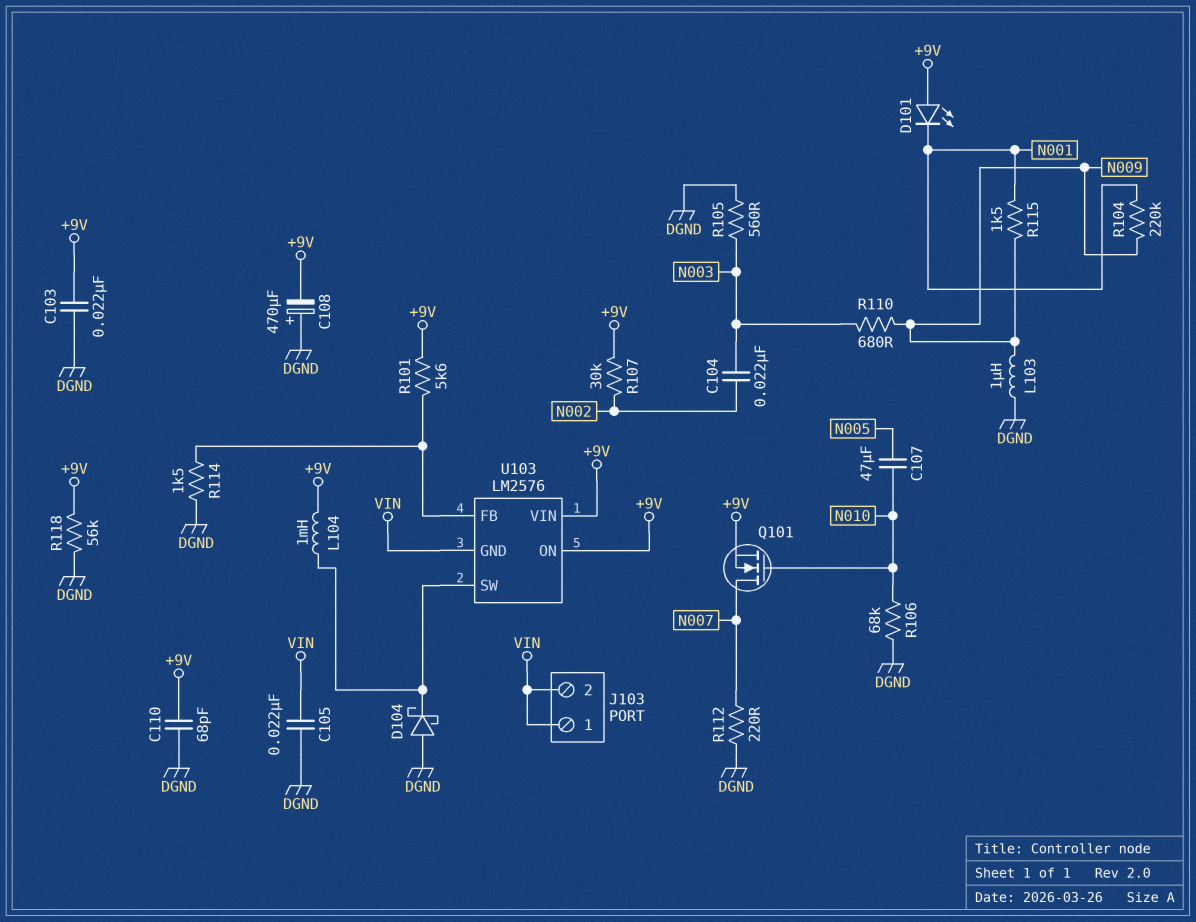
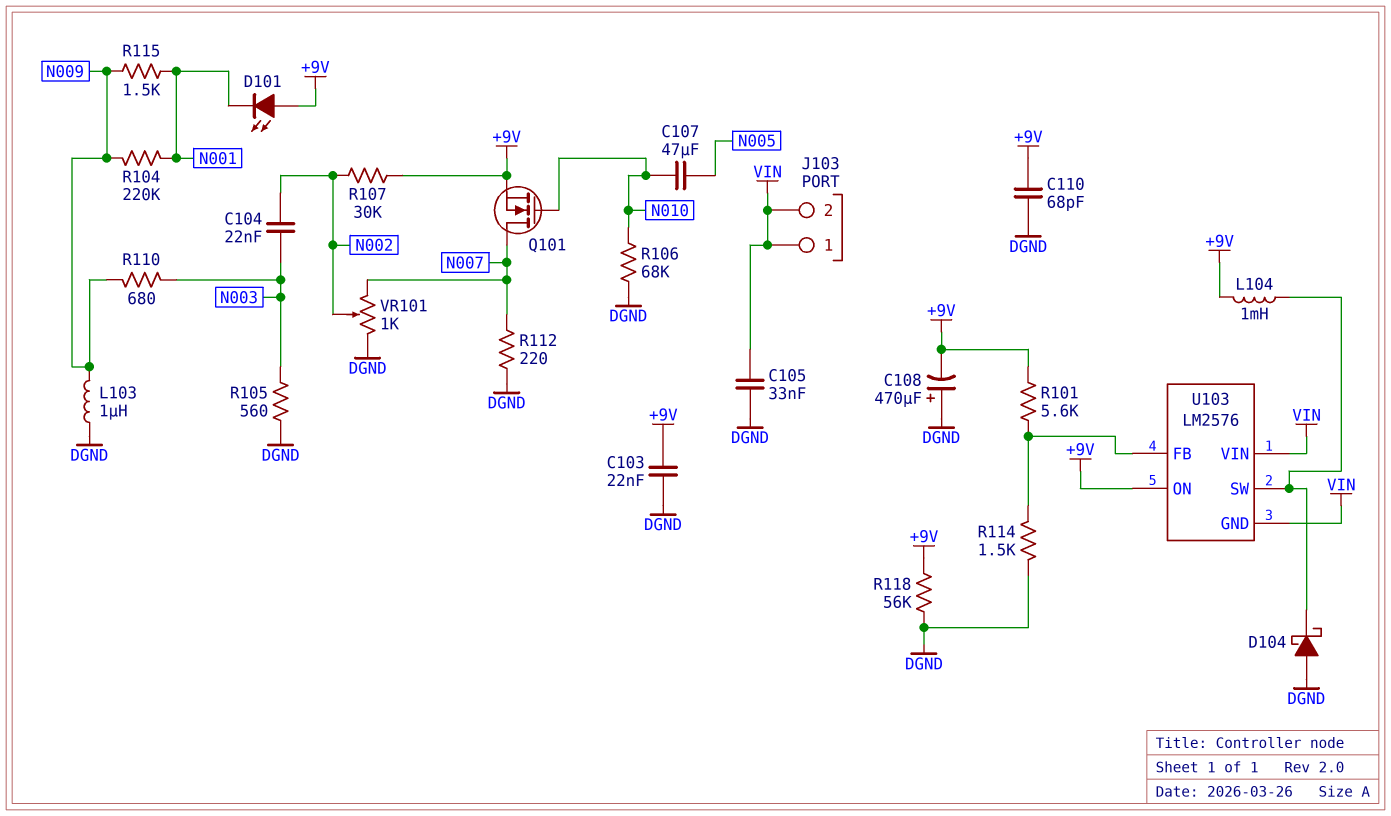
C105: 22nF (DGND, VIN) -> 33nF (DGND, VIN)
U103 pin VIN: +9V -> VIN
VR101: none -> 1k (DGND, N007, wiper N002)

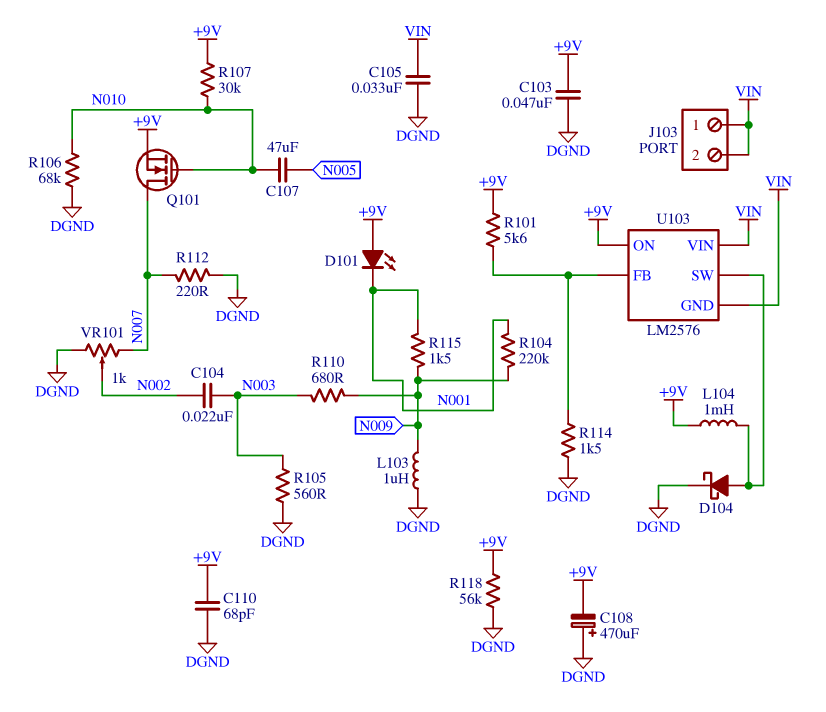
C103: 22nF (+9V, DGND) -> 47nF (+9V, DGND)
D104: schottky (A DGND, K U103/SW) -> schottky (A U103/SW, K DGND)
R107: 30k (+9V, N002) -> 30k (+9V, N010)

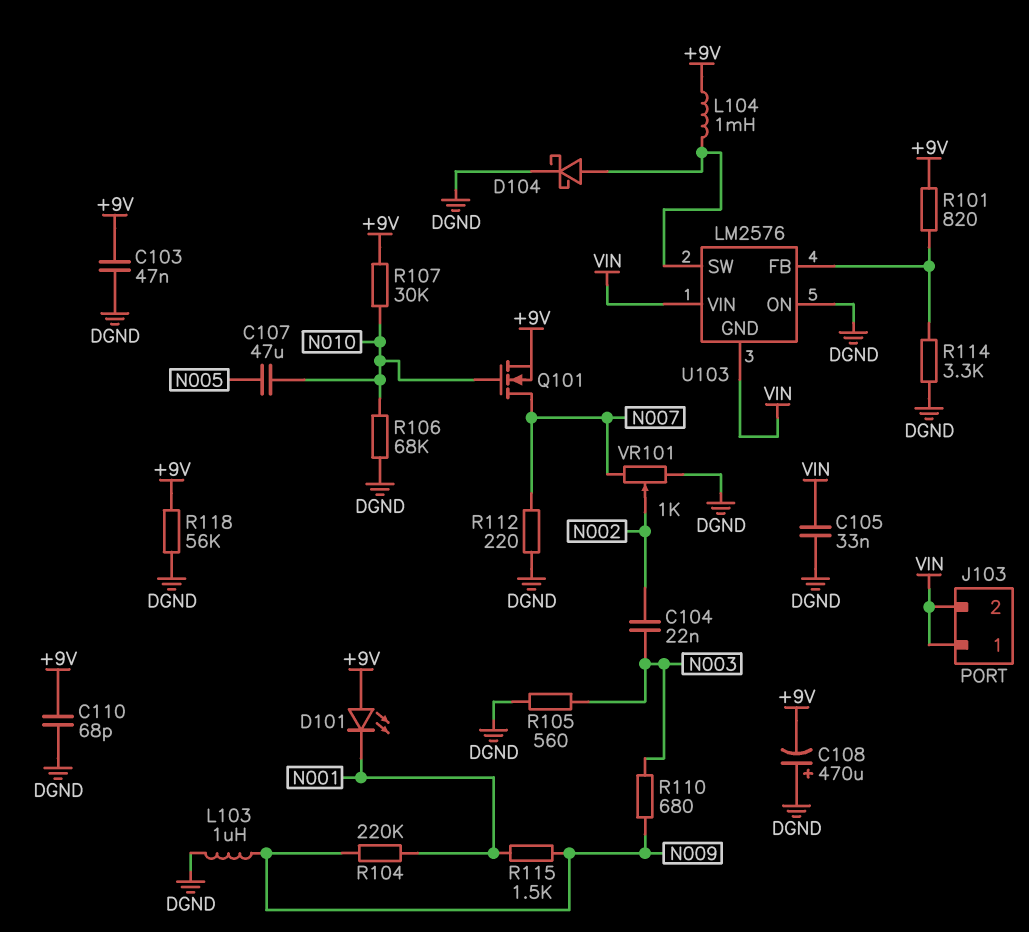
R101: 5.6k (+9V, U103/FB) -> 820 (+9V, U103/FB)
R114: 1.5k (DGND, U103/FB) -> 3.3k (DGND, U103/FB)
U103 pin ON: +9V -> DGND

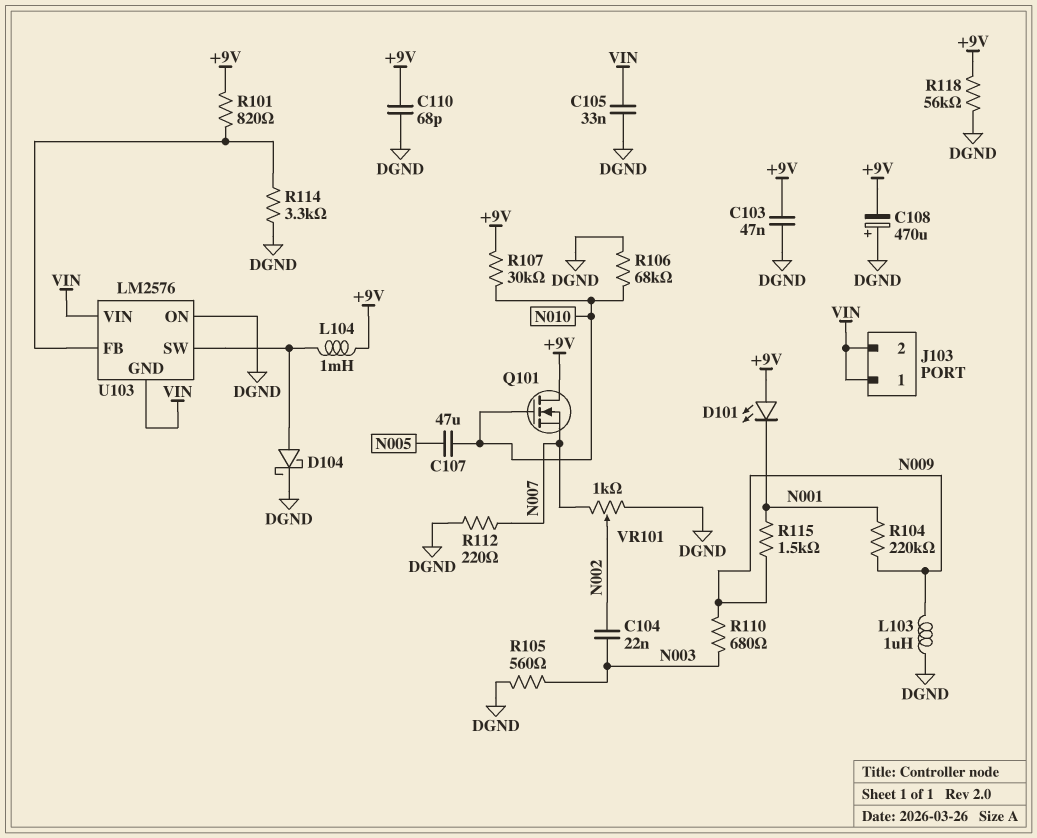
Q101: NMOS (G N010, D N007, S +9V) -> NMOS (G N010, D +9V, S N007)

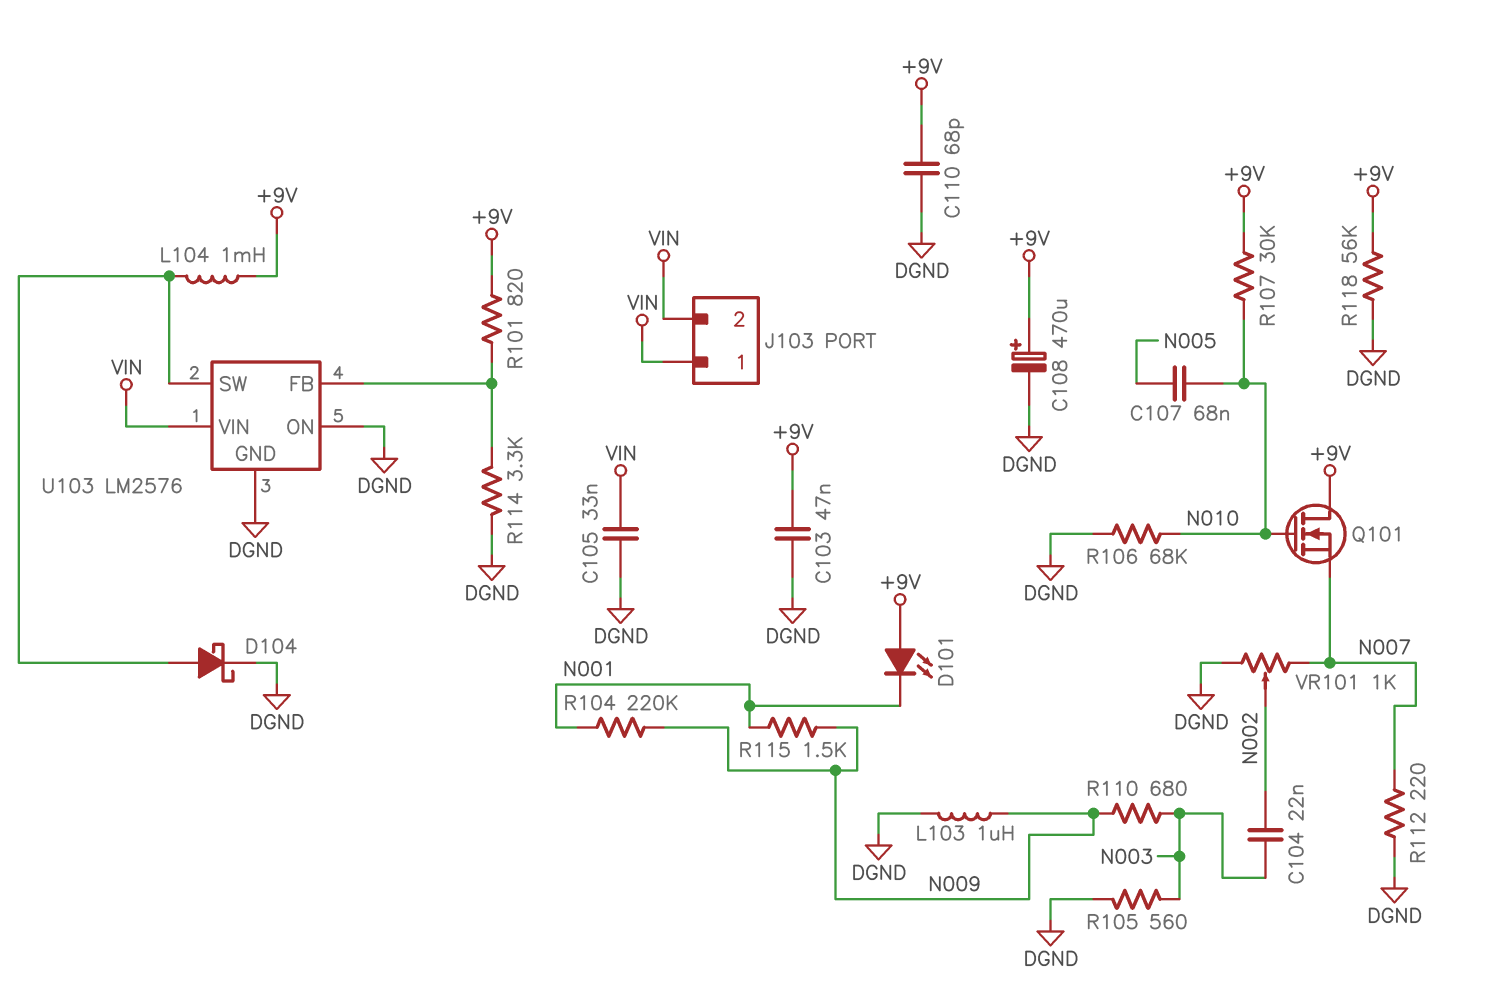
C107: 47uF (N005, N010) -> 68nF (N005, N010)
C108: 470uF (plus DGND, minus +9V) -> 470uF (plus +9V, minus DGND)
U103 pin GND: VIN -> DGND

